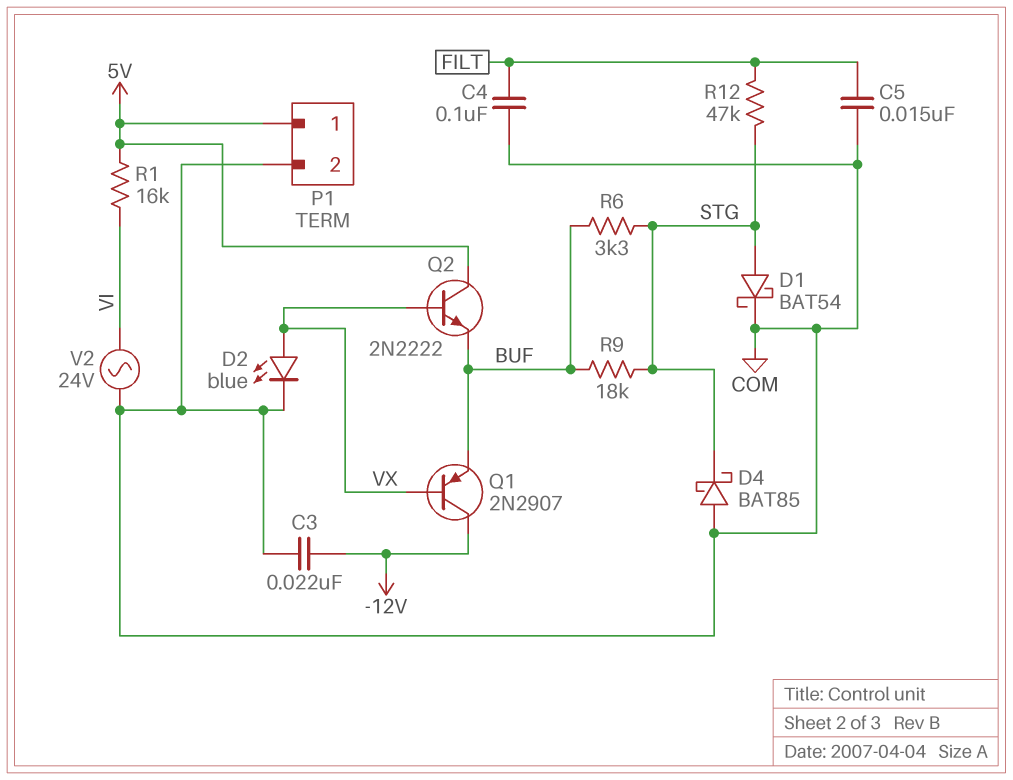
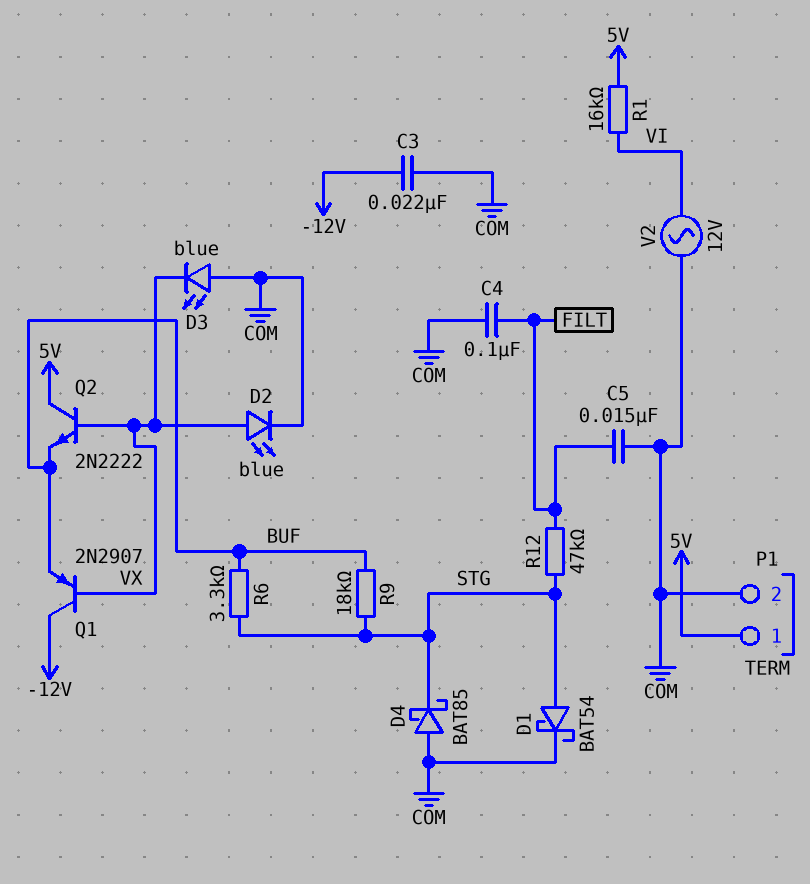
D3: none -> LED blue (A COM, K VX)
V2: AC 24V (COM, VI) -> AC 12V (COM, VI)

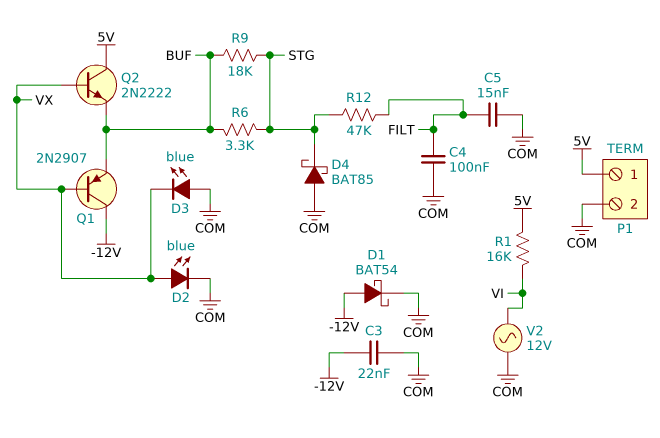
D1: schottky BAT54 (A STG, K COM) -> schottky BAT54 (A -12V, K COM)

